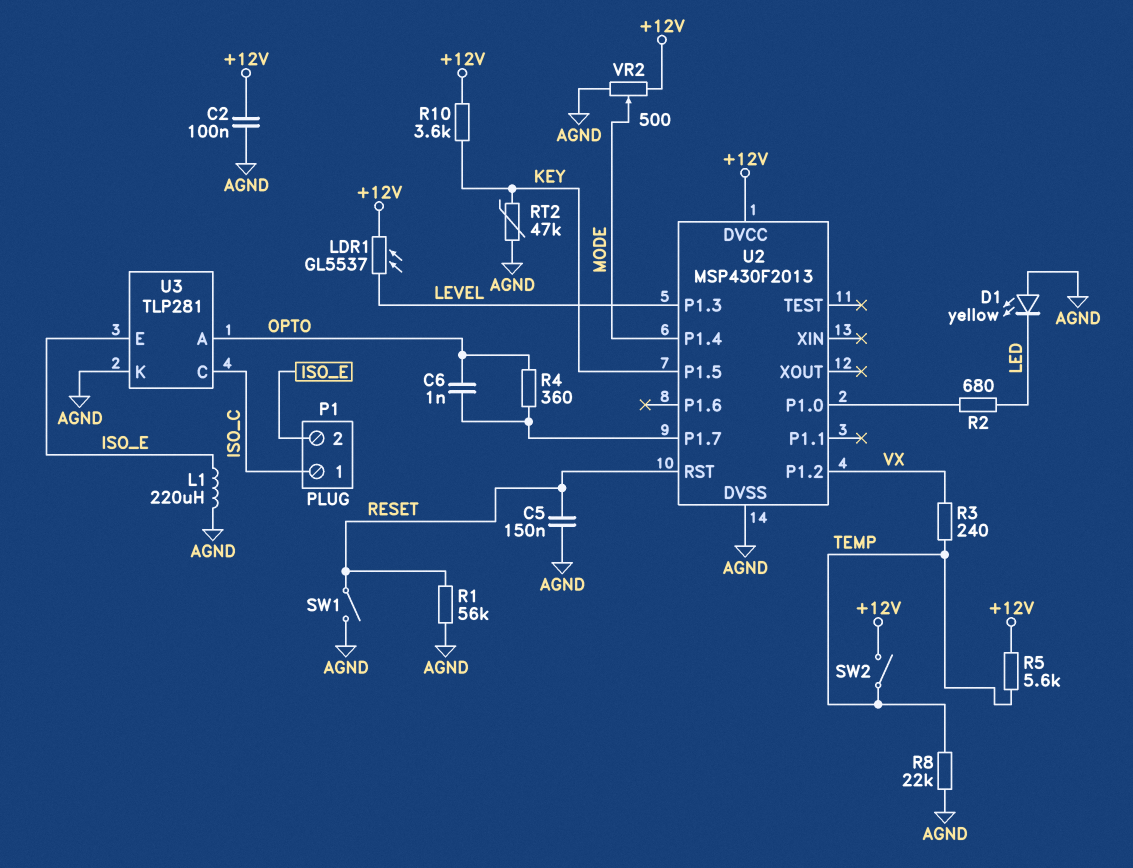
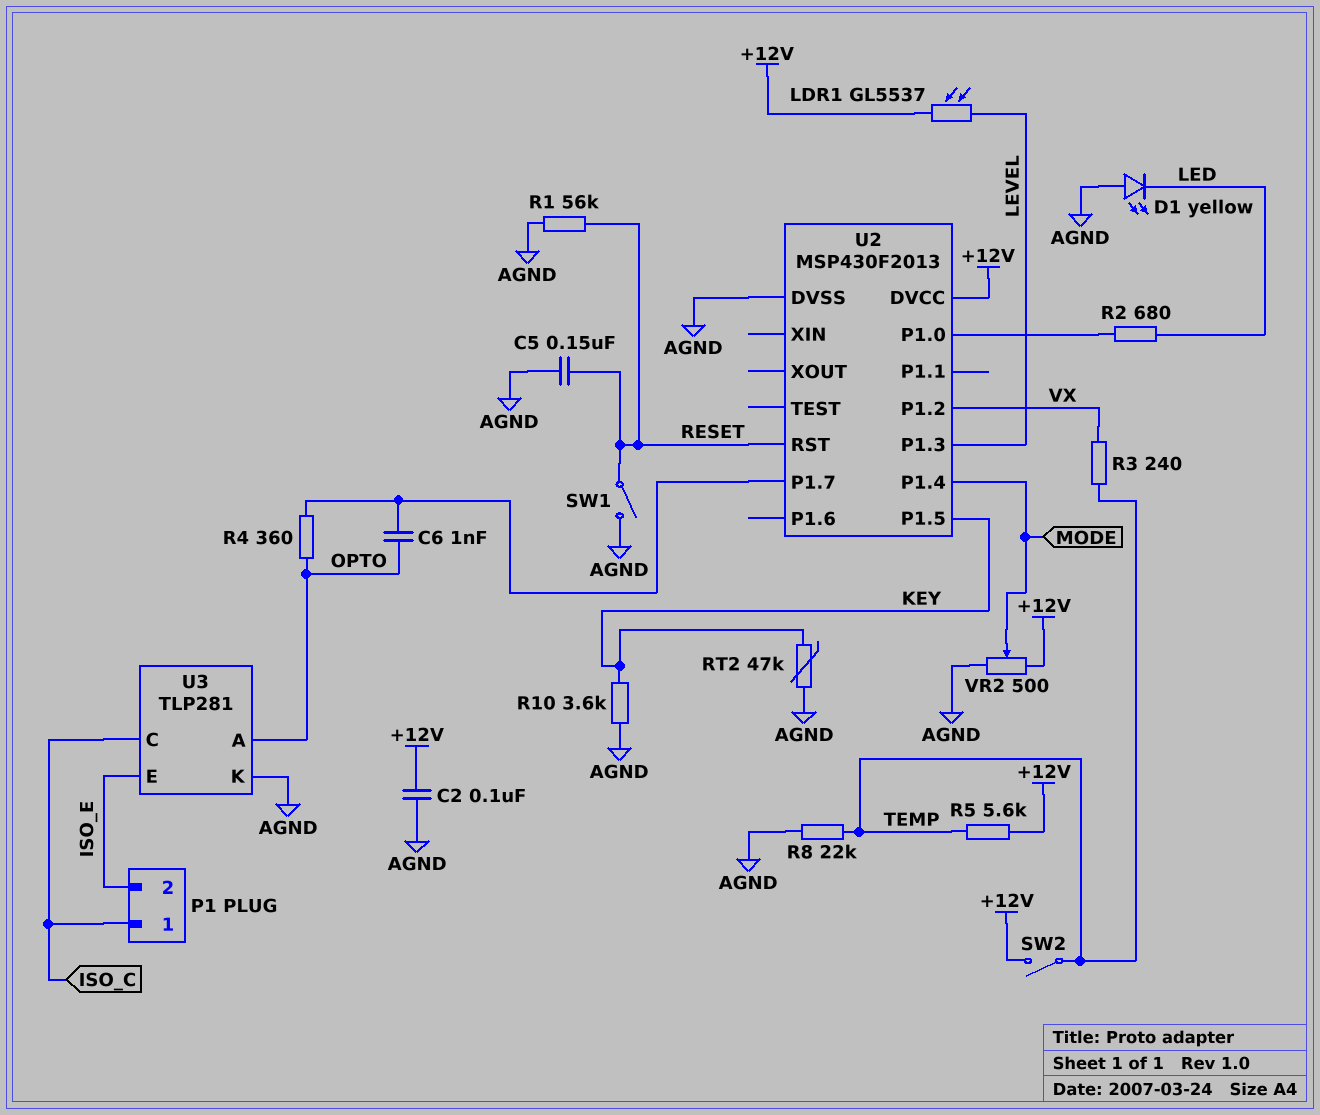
L1: 220uH (AGND, ISO_E) -> none
R10: 3.6k (+12V, KEY) -> 3.6k (AGND, KEY)

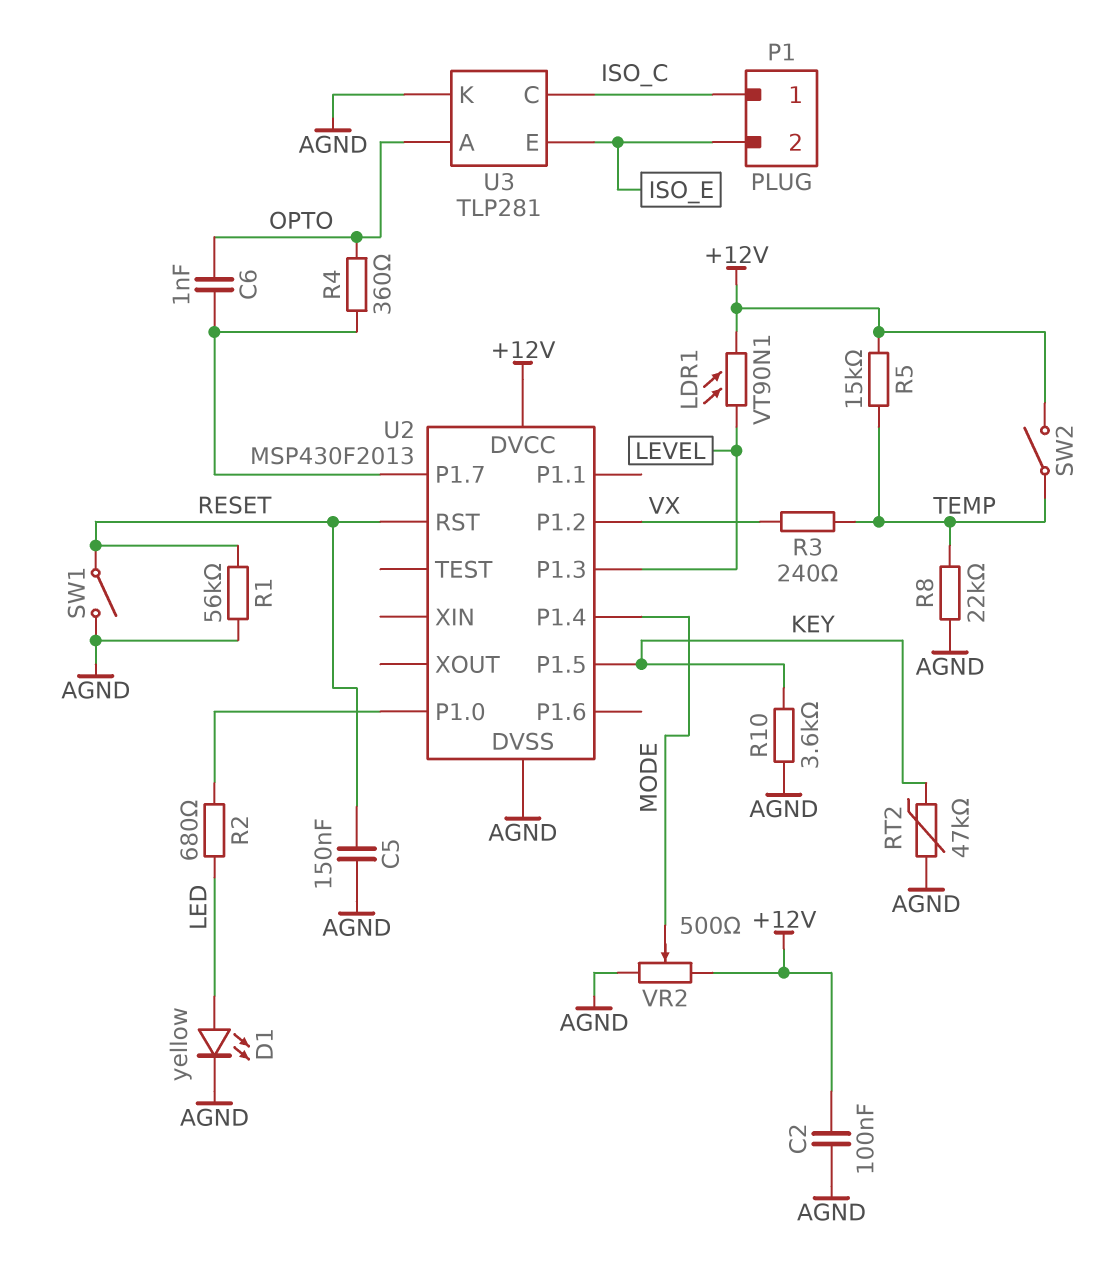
D1: LED yellow (A AGND, K LED) -> LED yellow (A LED, K AGND)
LDR1: GL5537 (+12V, LEVEL) -> VT90N1 (+12V, LEVEL)
R5: 5.6k (+12V, TEMP) -> 15k (+12V, TEMP)

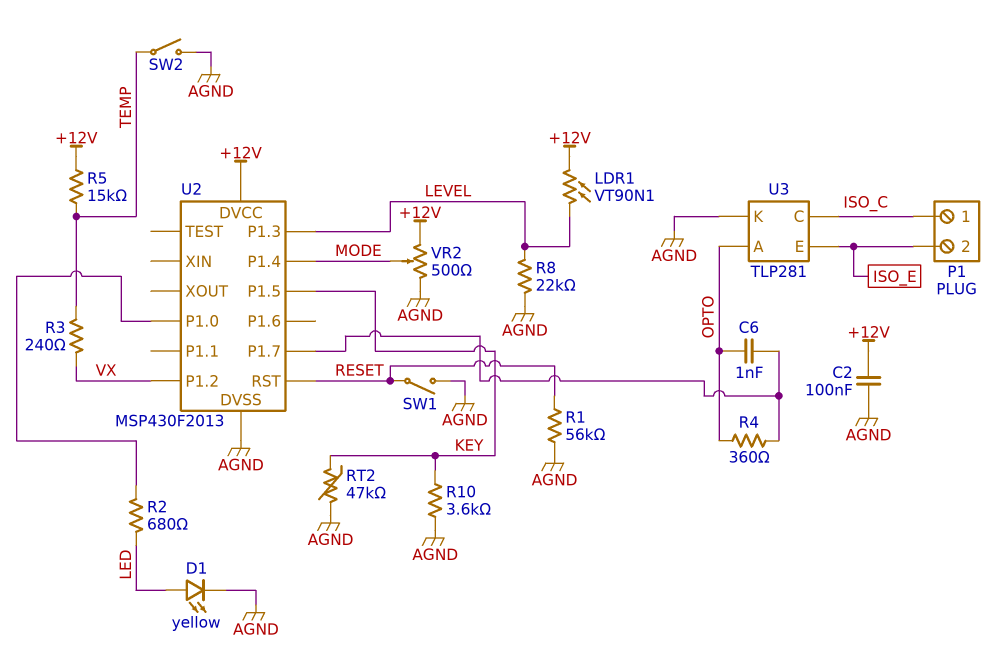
C5: 150nF (AGND, RESET) -> none
R8: 22k (AGND, TEMP) -> 22k (AGND, LEVEL)
SW2: switch (+12V, TEMP) -> switch (AGND, TEMP)

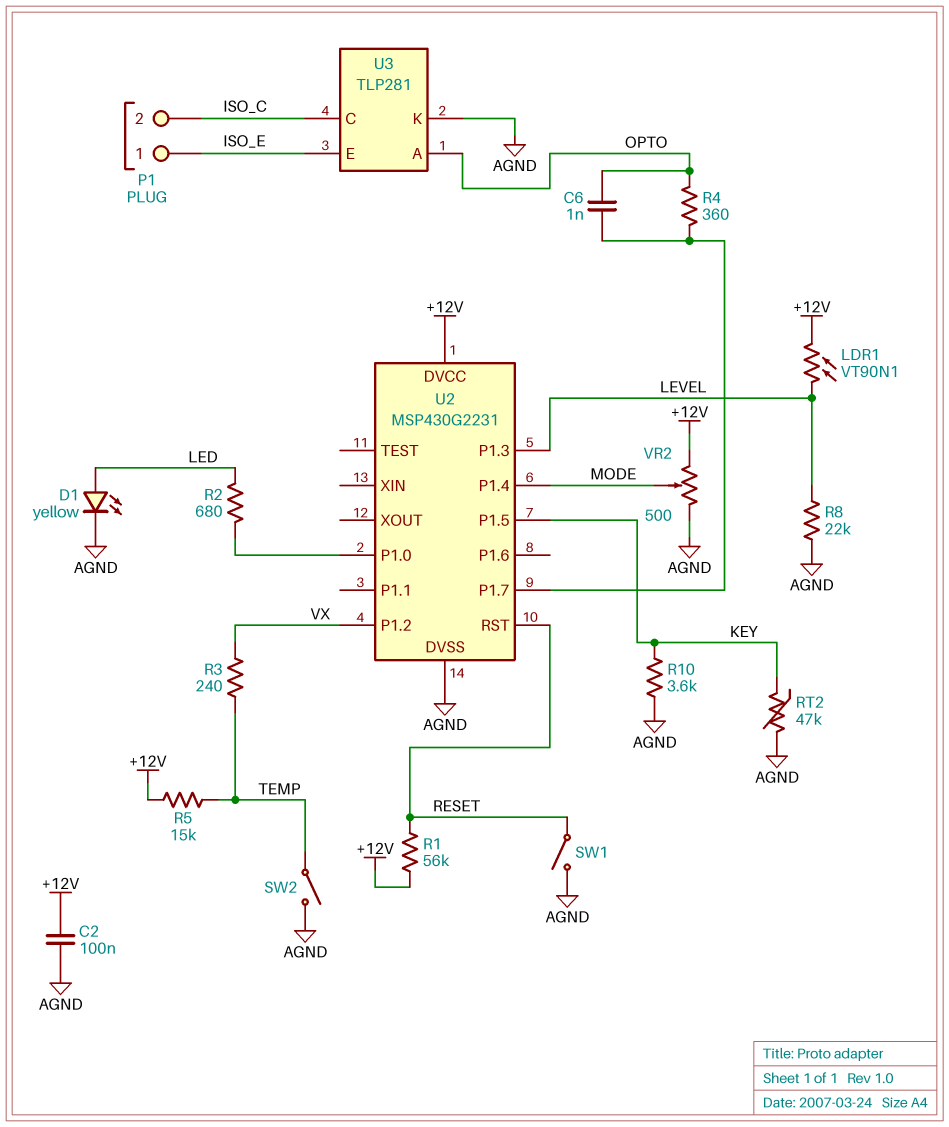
P1 pin 1: ISO_C -> ISO_E
P1 pin 2: ISO_E -> ISO_C
R1: 56k (AGND, RESET) -> 56k (+12V, RESET)
U2: MSP430F2013 -> MSP430G2231

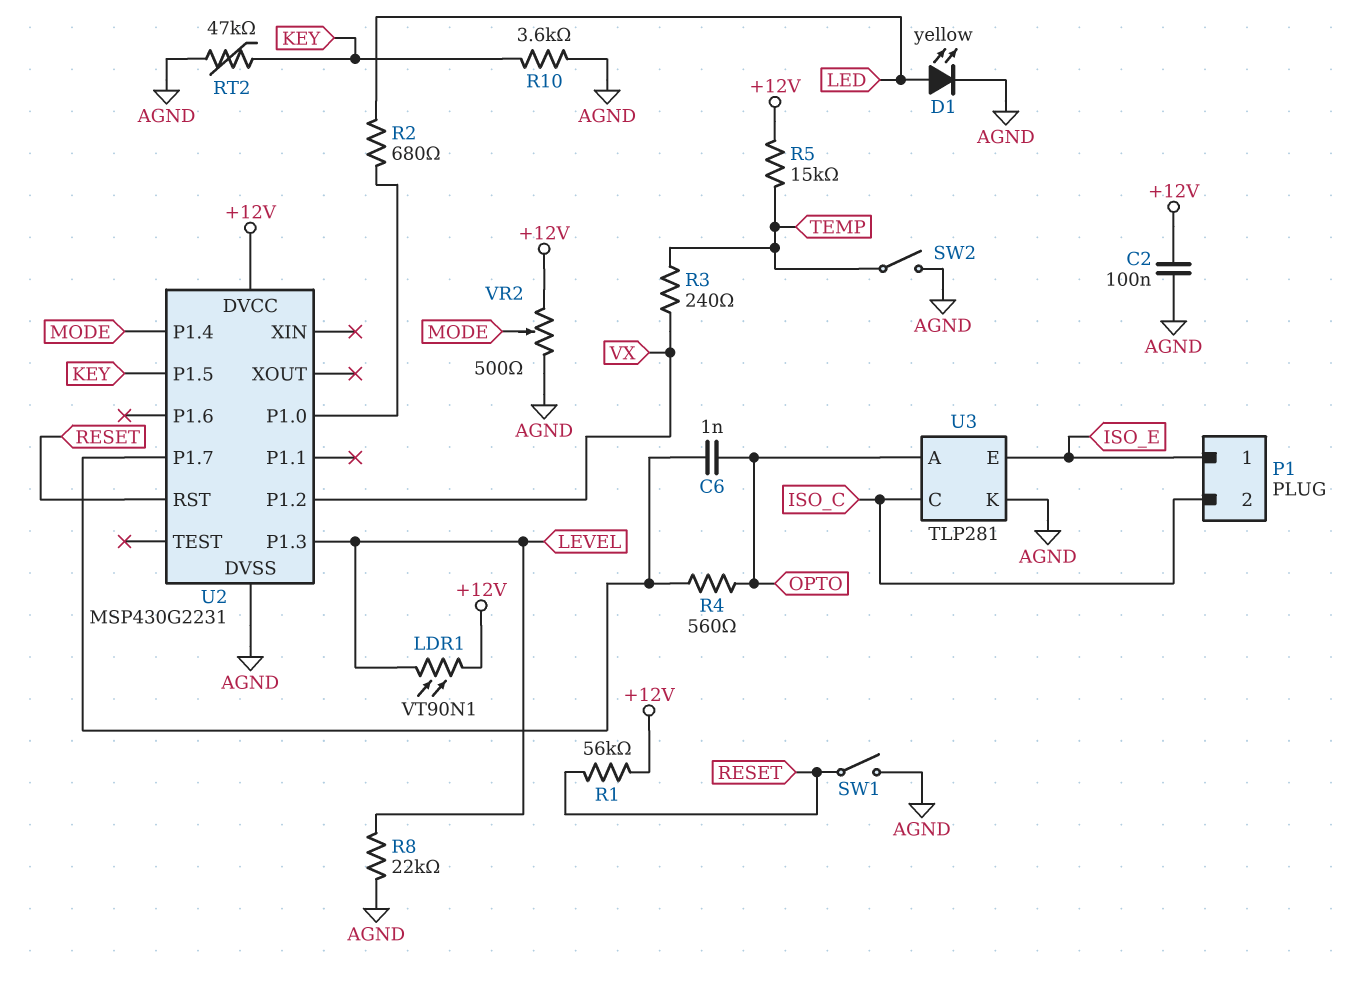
R4: 360 (OPTO, U2/P1.7) -> 560 (OPTO, U2/P1.7)

